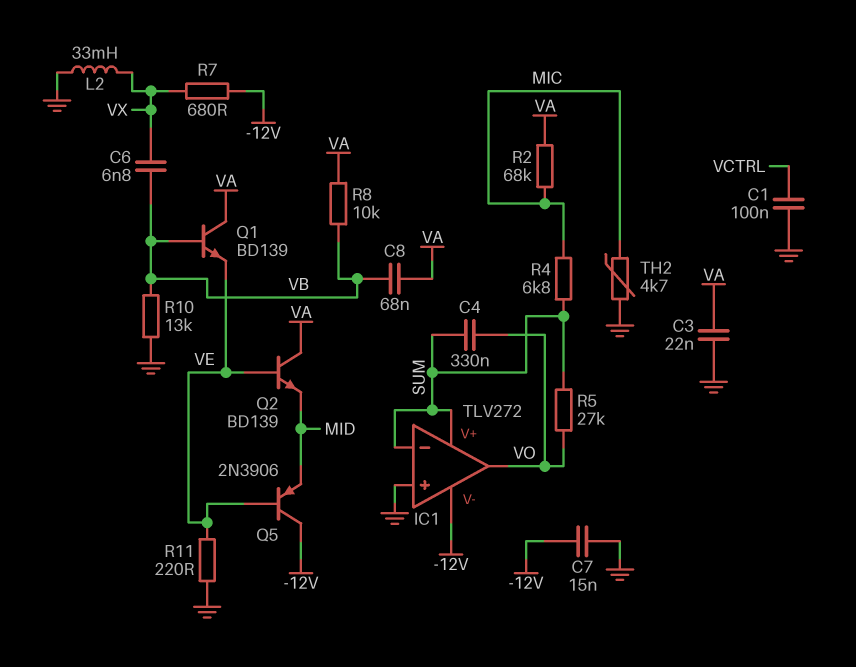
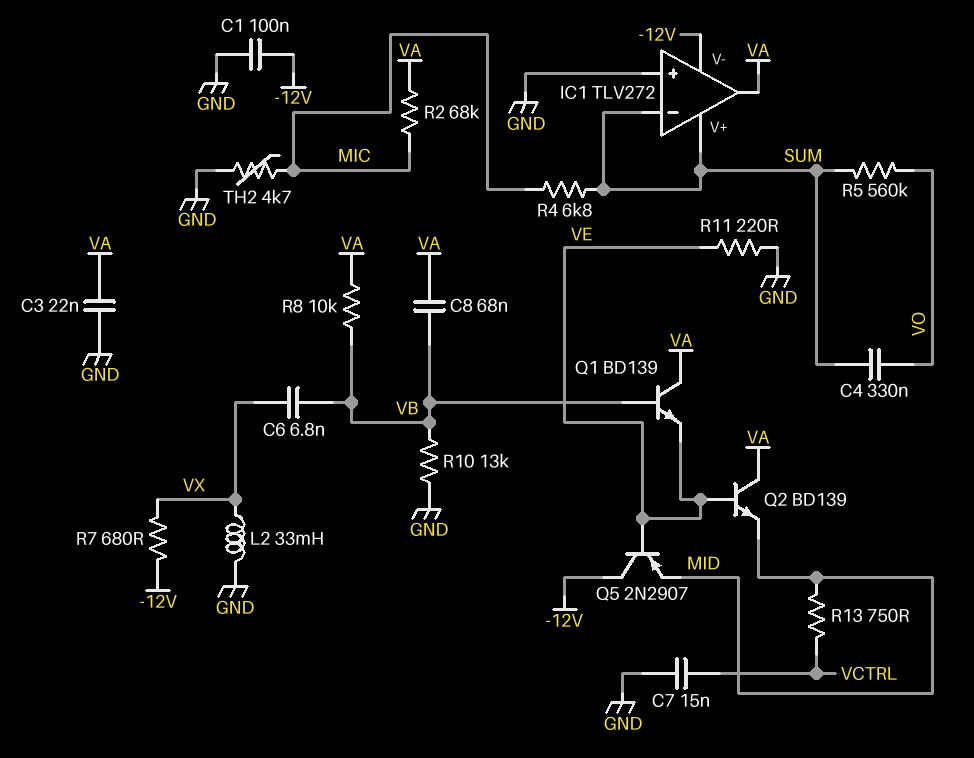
C1: 100nF (GND, VCTRL) -> 100nF (-12V, GND)
C7: 15nF (-12V, GND) -> 15nF (GND, VCTRL)
IC1 pin out: VO -> VA
Q5: PNP 2N3906 (B VE, C -12V, E MID) -> PNP 2N2907 (B VE, C -12V, E MID)
R5: 27k (SUM, VO) -> 560k (SUM, VO)
R13: none -> 750 (MID, VCTRL)

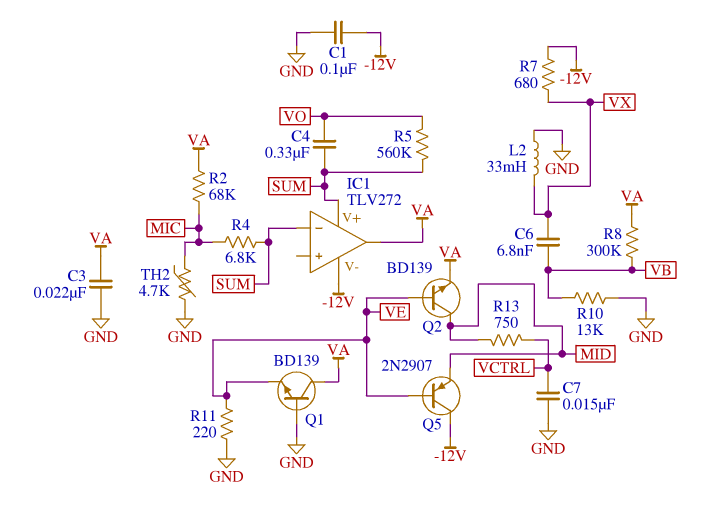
C8: 68nF (VA, VB) -> none
IC1 pin in+: GND -> none
Q1: NPN BD139 (B VB, C VA, E VE) -> NPN BD139 (B GND, C VA, E VE)
Q2: NPN BD139 (B VE, C VA, E MID) -> NPN BD139 (B VE, C MID, E VA)
R8: 10k (VA, VB) -> 300k (VA, VB)

